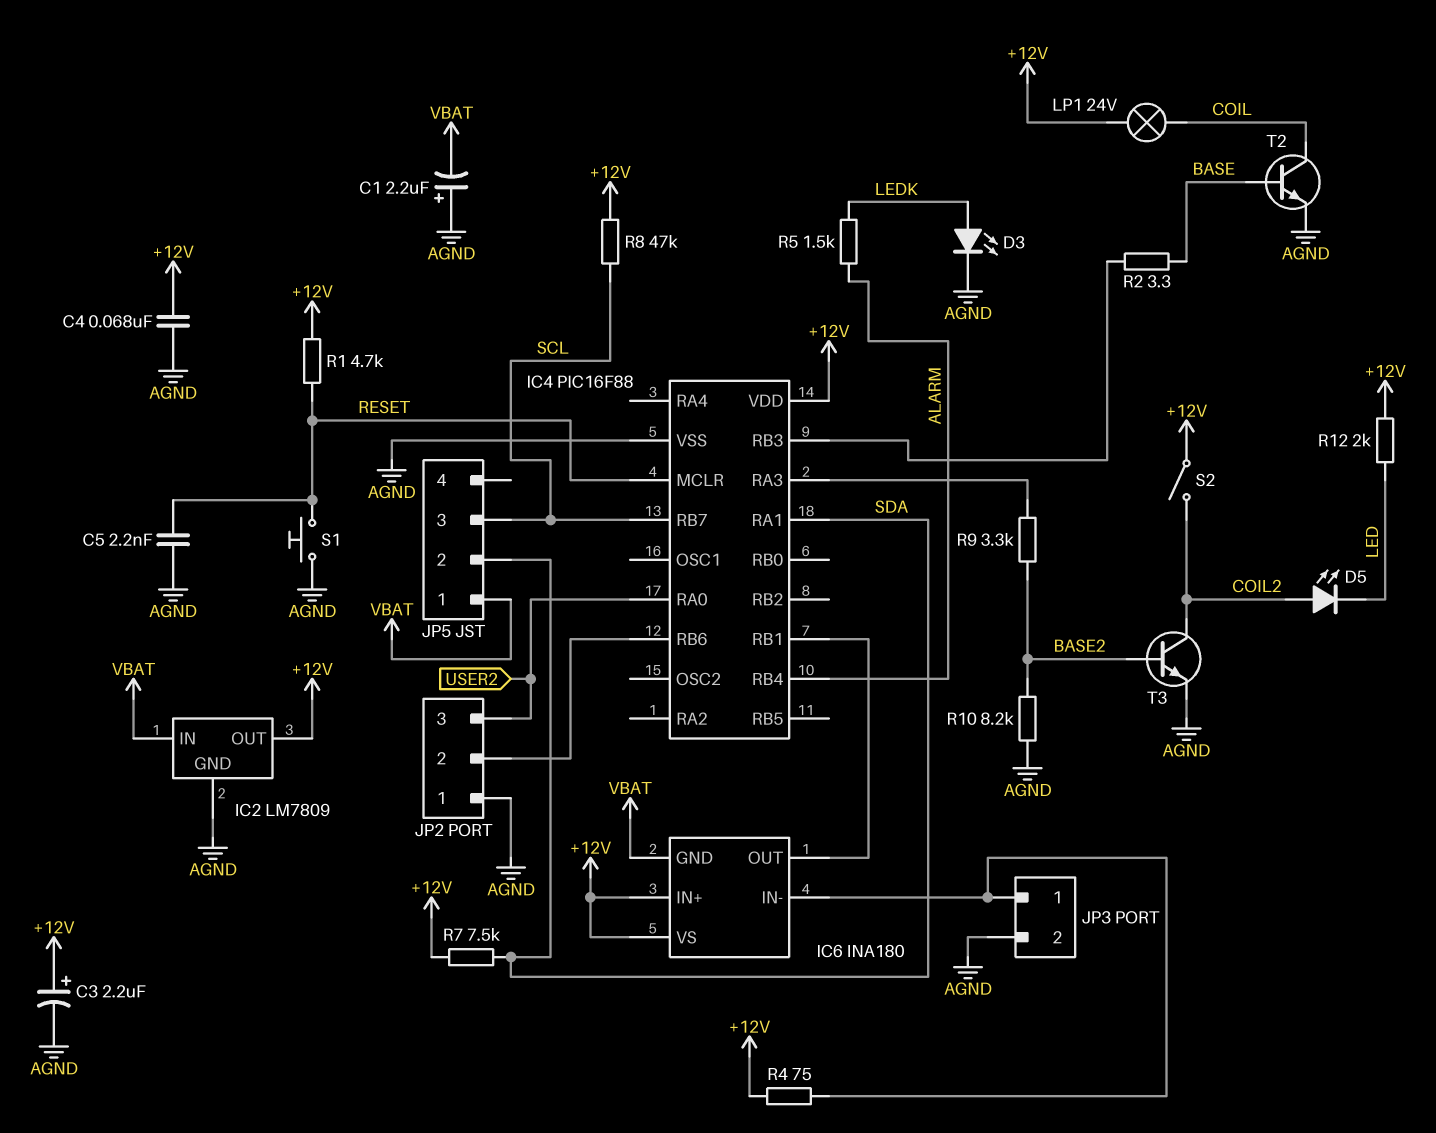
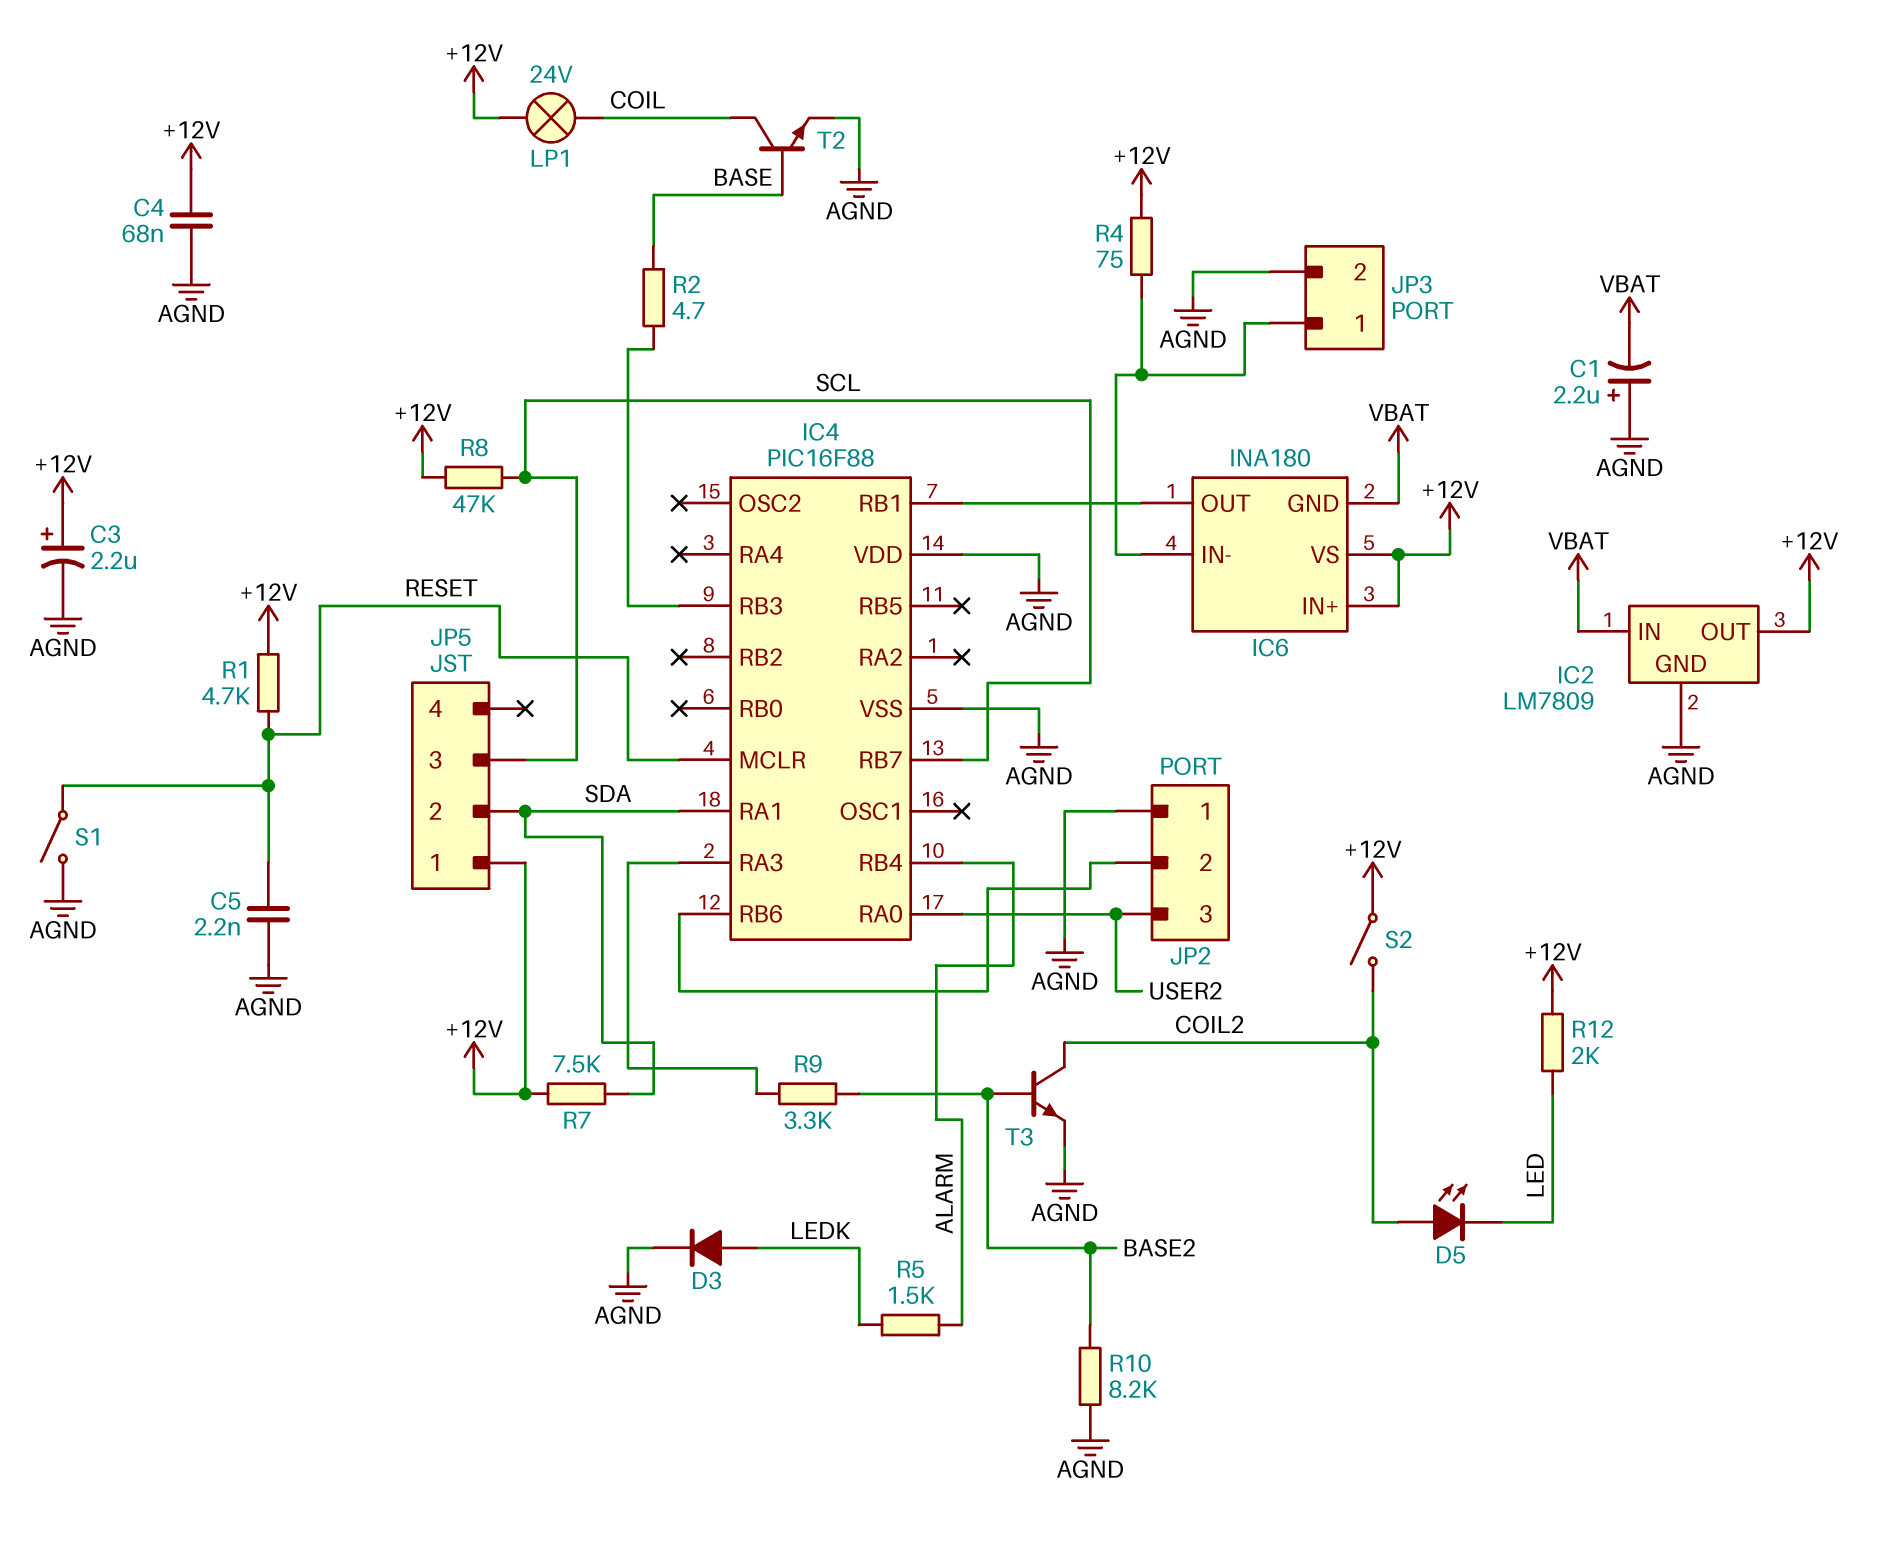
D3: LED (A LEDK, K AGND) -> diode (A LEDK, K AGND)
IC4 pin VDD: +12V -> AGND
JP5 pin 1: VBAT -> +12V
R2: 3.3 (BASE, IC4/RB3) -> 4.7 (BASE, IC4/RB3)
S1: button (AGND, RESET) -> switch (AGND, RESET)

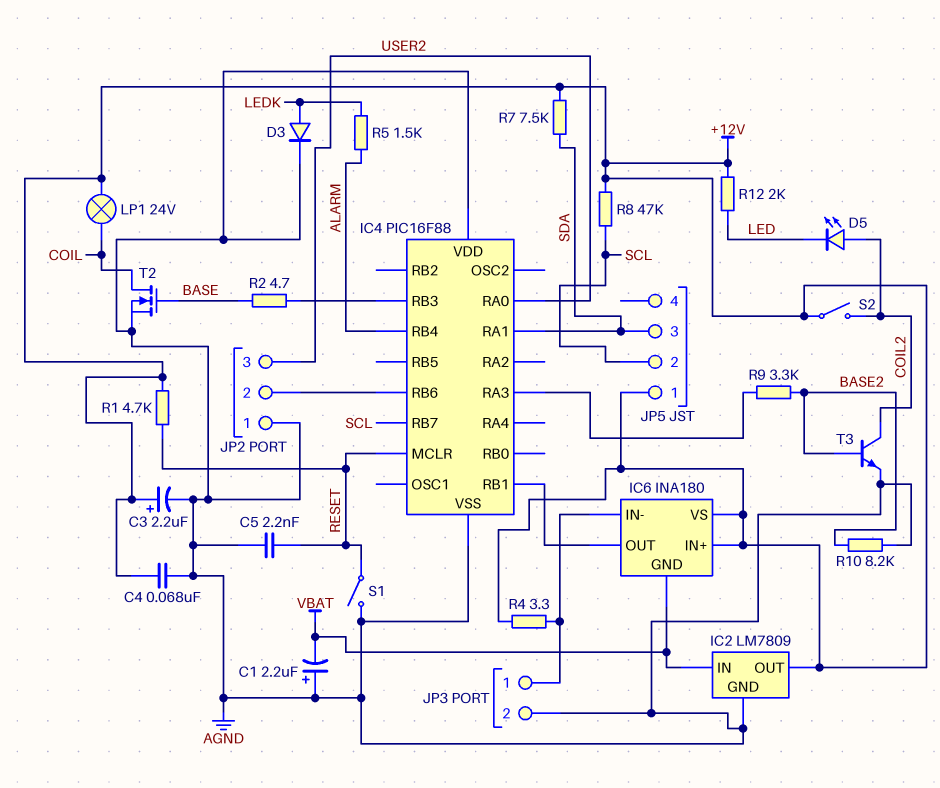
JP5 pin 2: SDA -> SCL
JP5 pin 3: SCL -> SDA
R4: 75 (+12V, IC6/IN-) -> 3.3 (+12V, IC6/IN-)
T2: NPN (B BASE, C COIL, E AGND) -> NMOS (G BASE, D COIL, S AGND)

